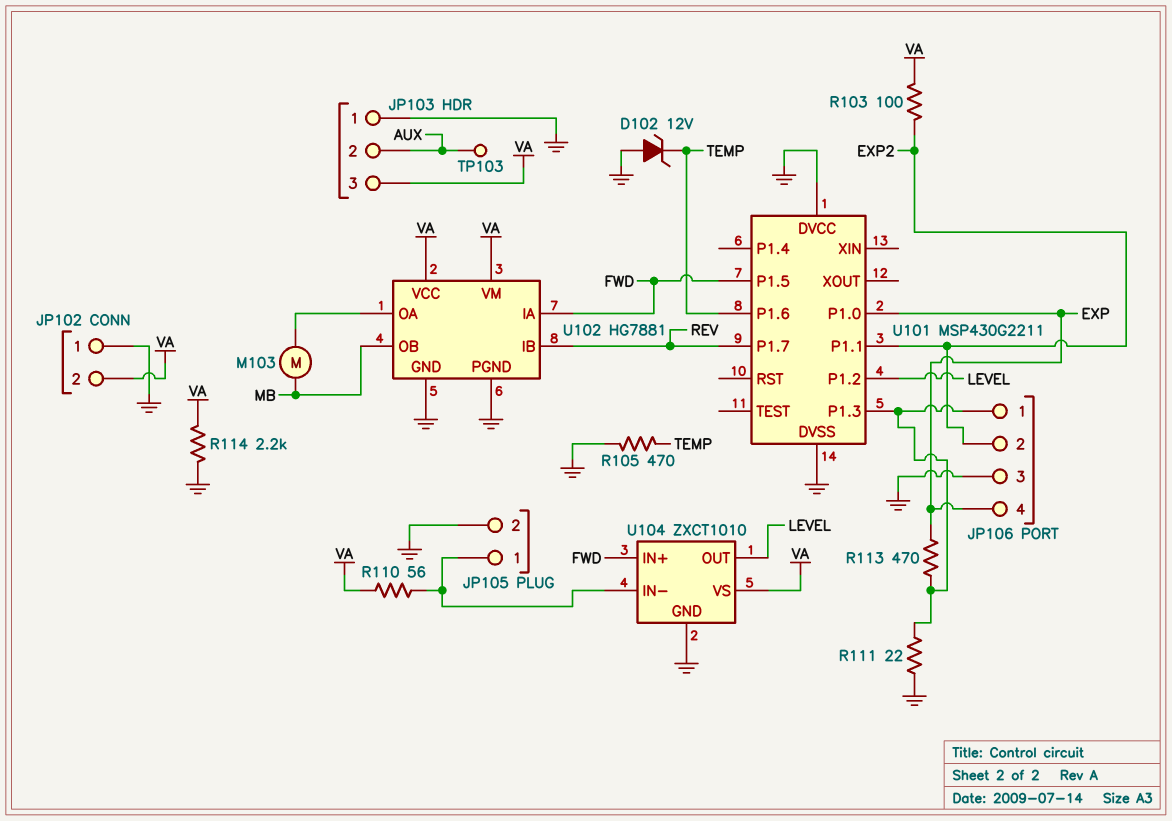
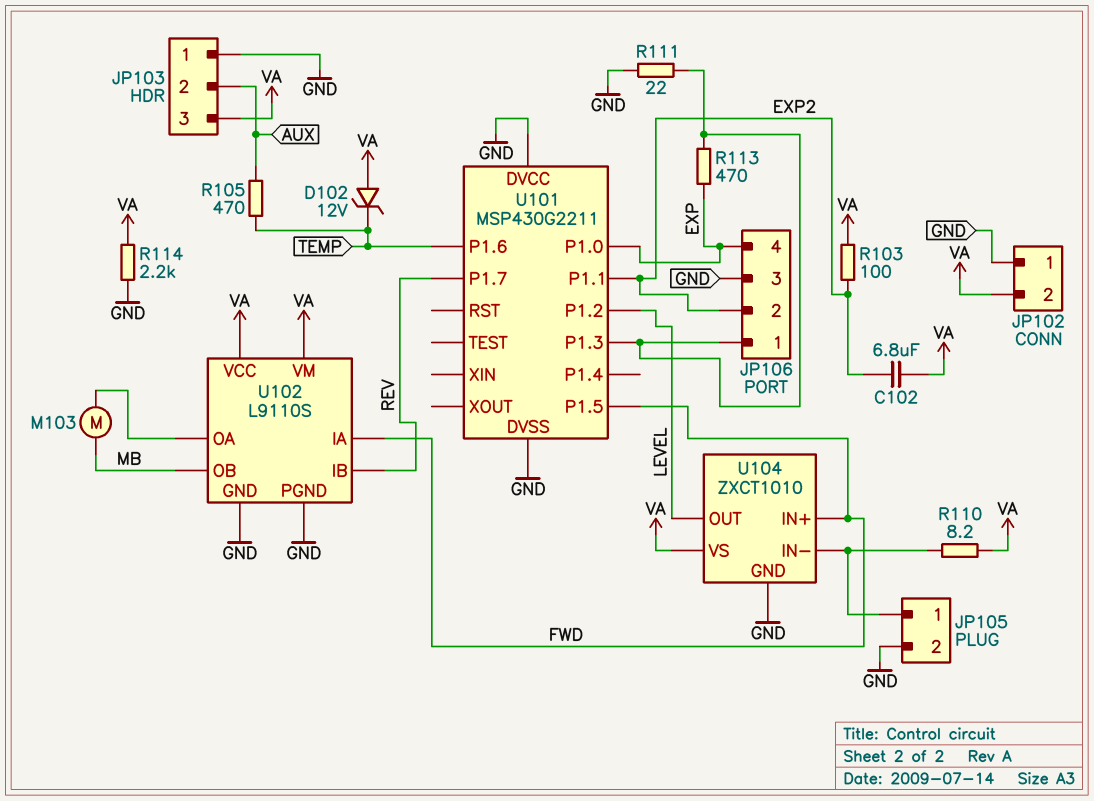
C102: none -> 6.8uF (EXP2, VA)
D102: zener 12V (A GND, K TEMP) -> zener 12V (A VA, K TEMP)
R105: 470 (GND, TEMP) -> 470 (AUX, TEMP)
R110: 56 (JP105/1, VA) -> 8.2 (JP105/1, VA)
TP103: test point (AUX) -> none
U102: HG7881 -> L9110S

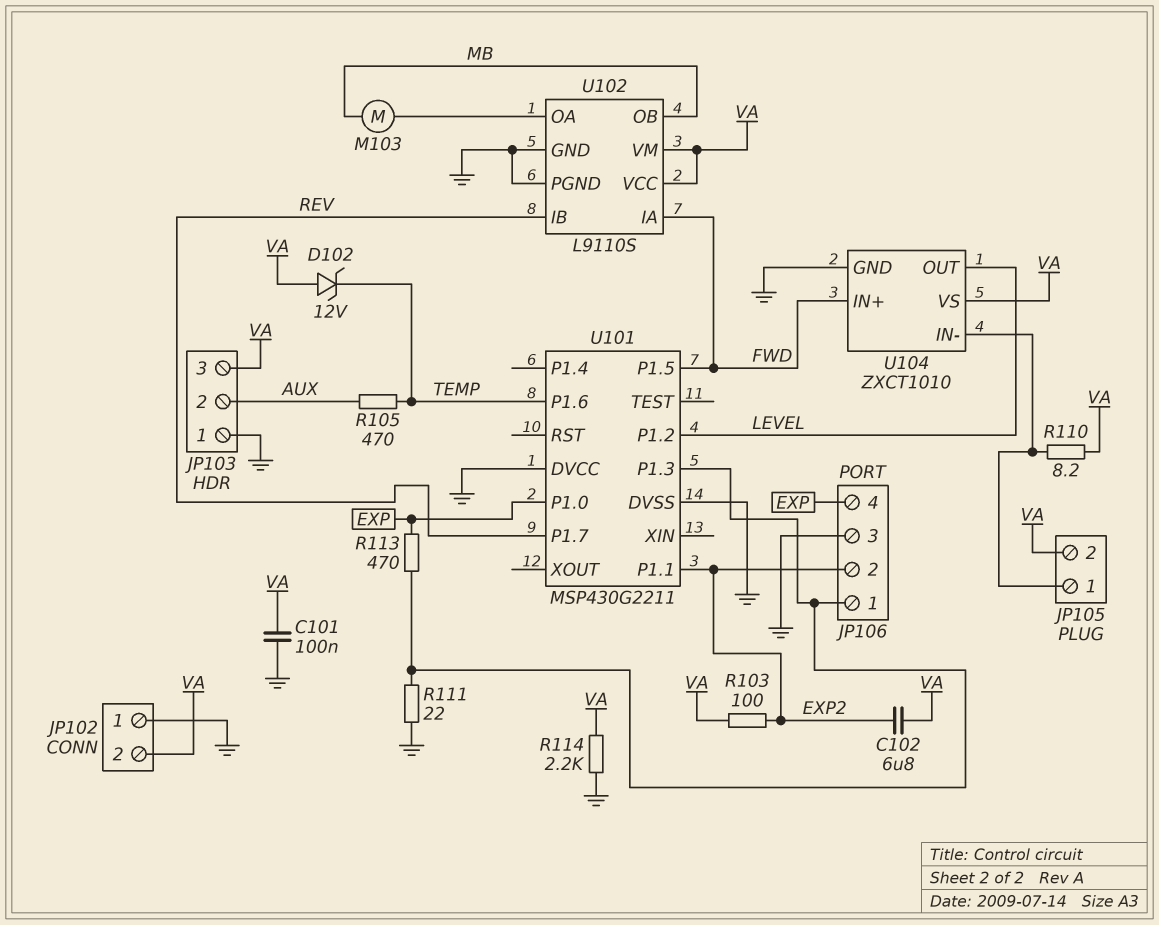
C101: none -> 100nF (GND, VA)
JP105 pin 2: GND -> VA

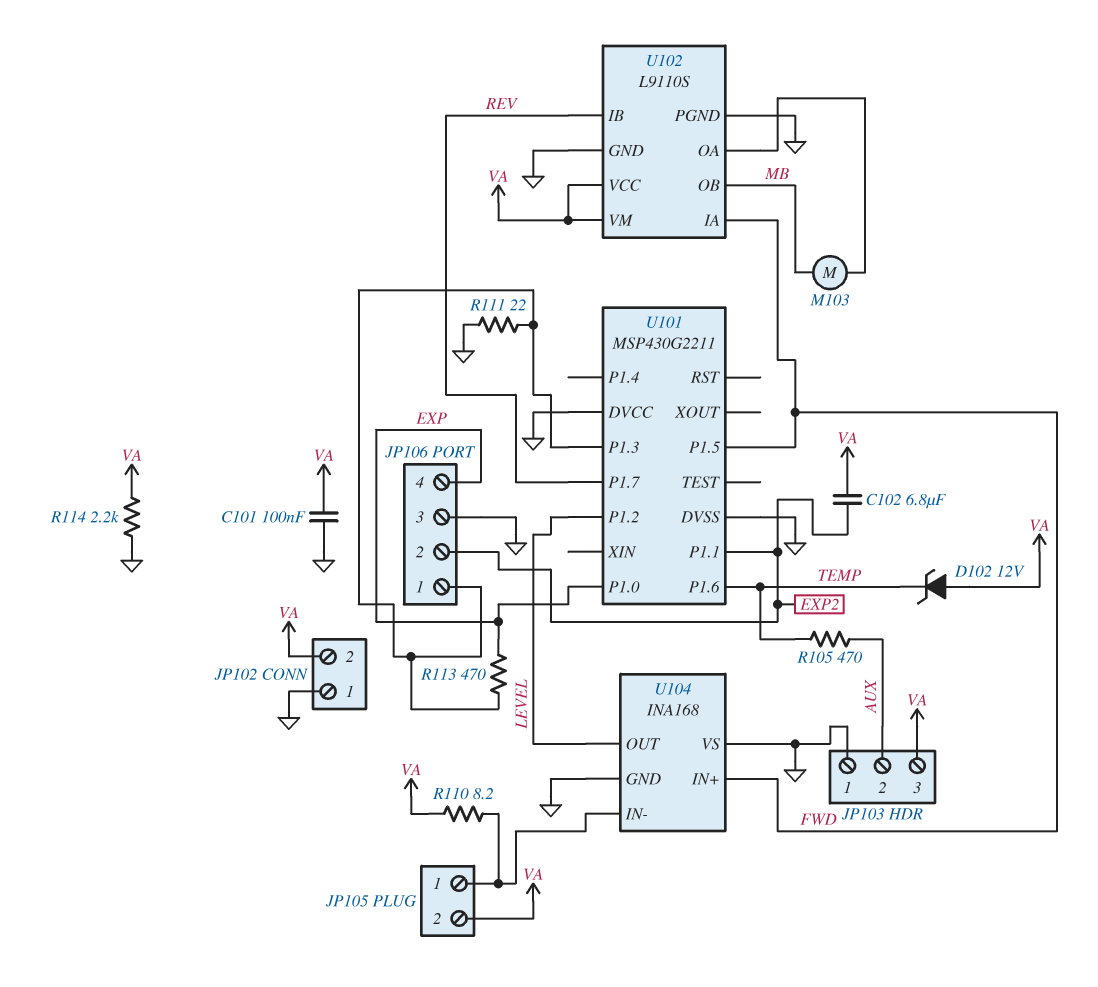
R103: 100 (EXP2, VA) -> none
U104: ZXCT1010 -> INA168
U104 pin VS: VA -> GND

